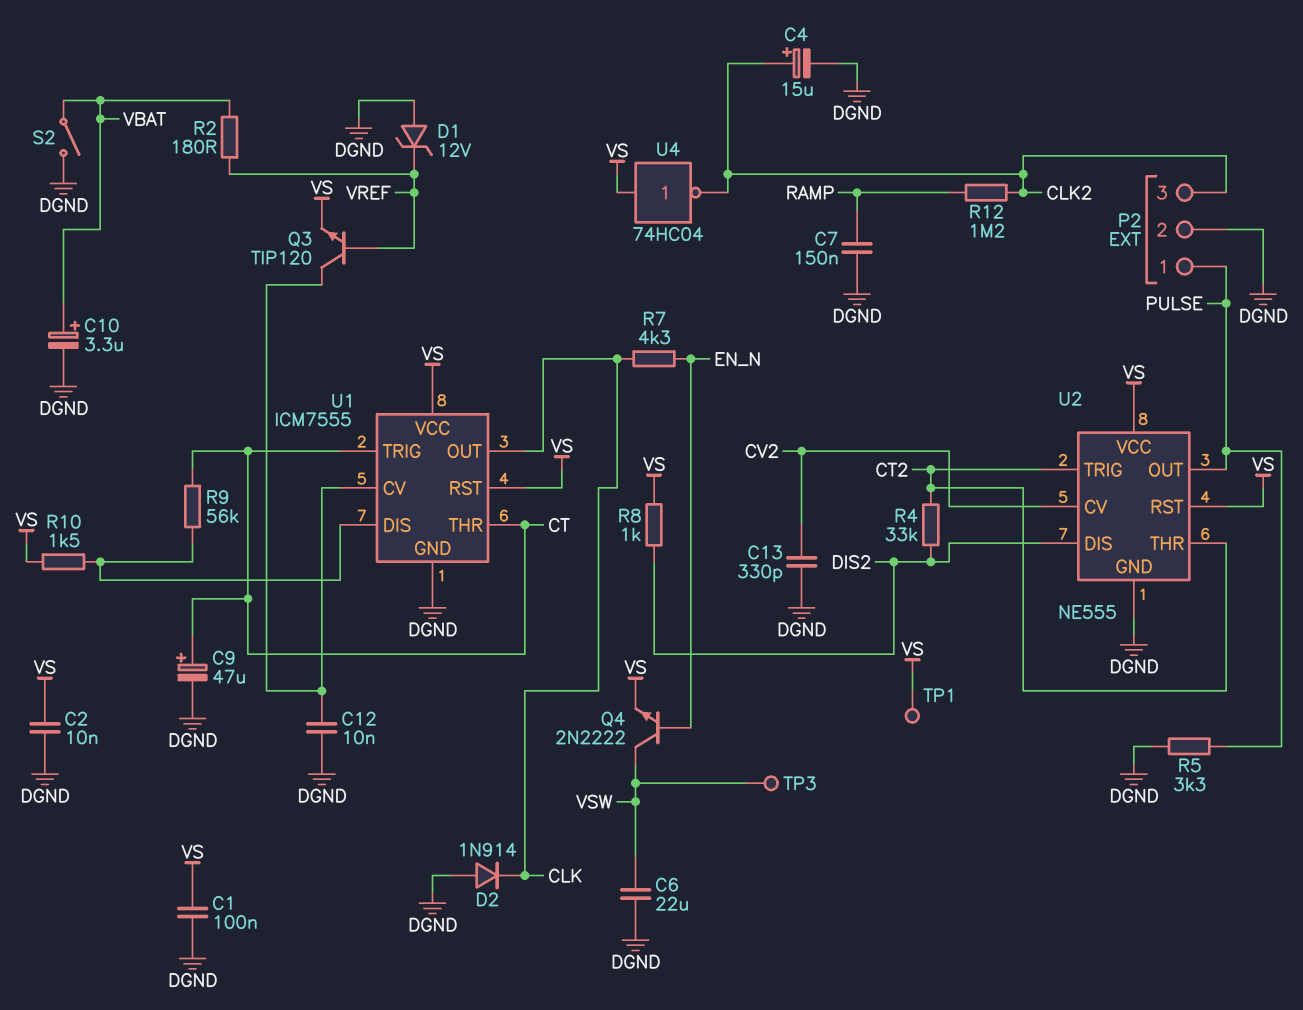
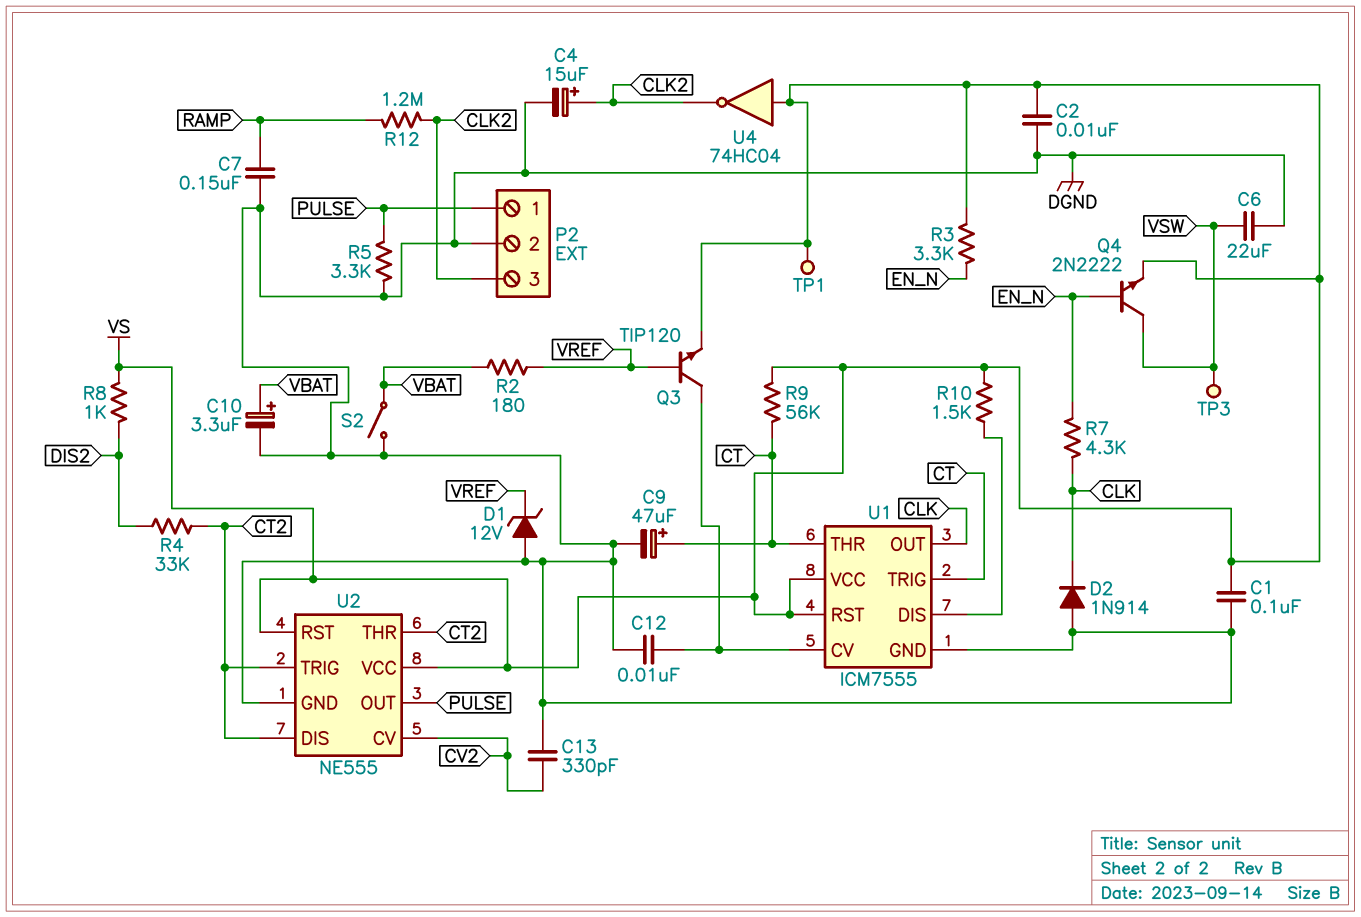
R3: none -> 3.3k (EN_N, VS)
R9: 56k (CT, U1/DIS) -> 56k (CT, VS)
U2 pin DIS: DIS2 -> CT2

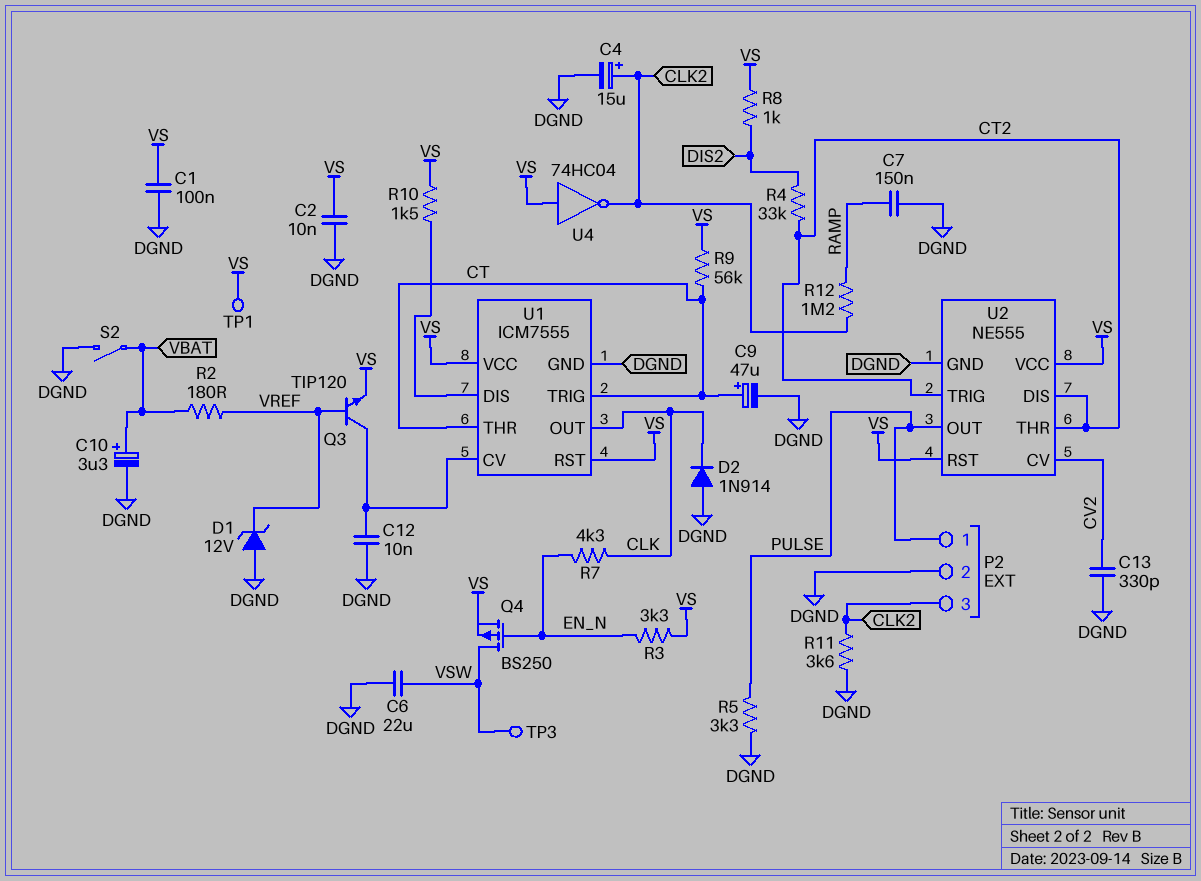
Q4: NPN 2N2222 (B EN_N, C VSW, E VS) -> PMOS BS250 (G EN_N, D VSW, S VS)
R11: none -> 3.6k (CLK2, DGND)

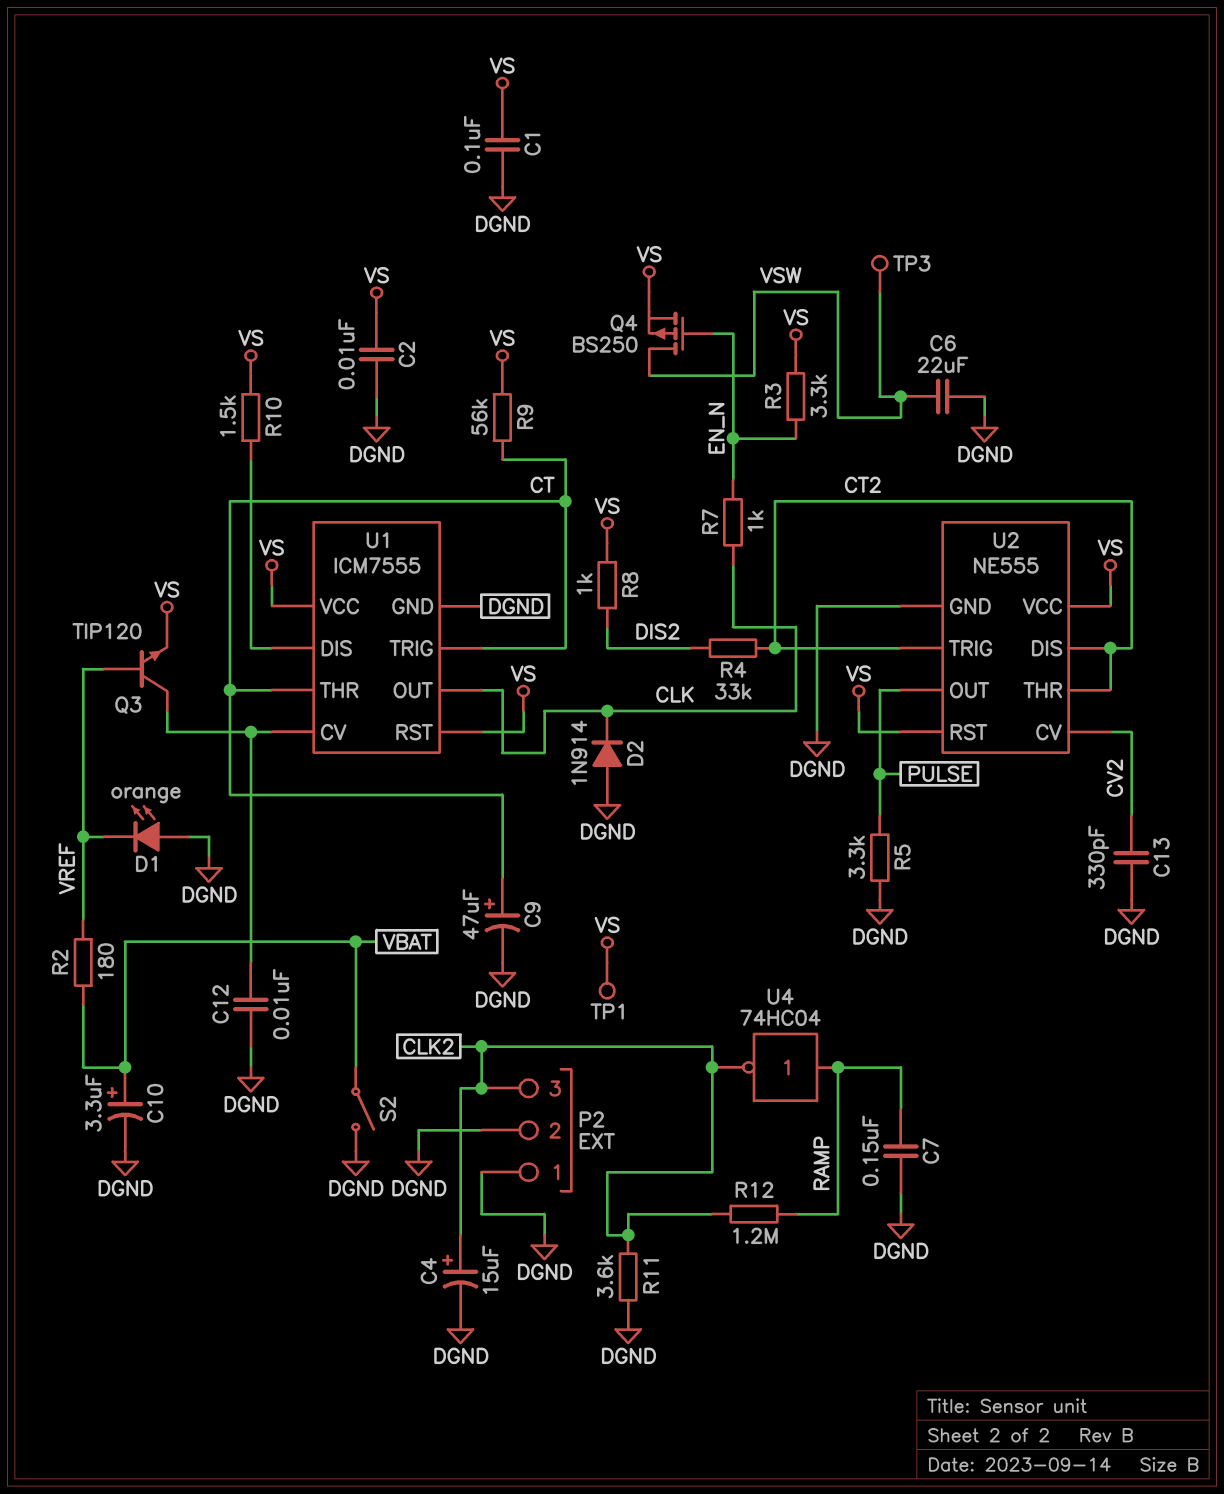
D1: zener 12V (A DGND, K VREF) -> LED orange (A DGND, K VREF)
P2 pin 1: PULSE -> DGND
R7: 4.3k (CLK, EN_N) -> 1k (CLK, EN_N)
U4: NOT 74HC04 (in VS, out CLK2) -> NOT 74HC04 (in RAMP, out CLK2)

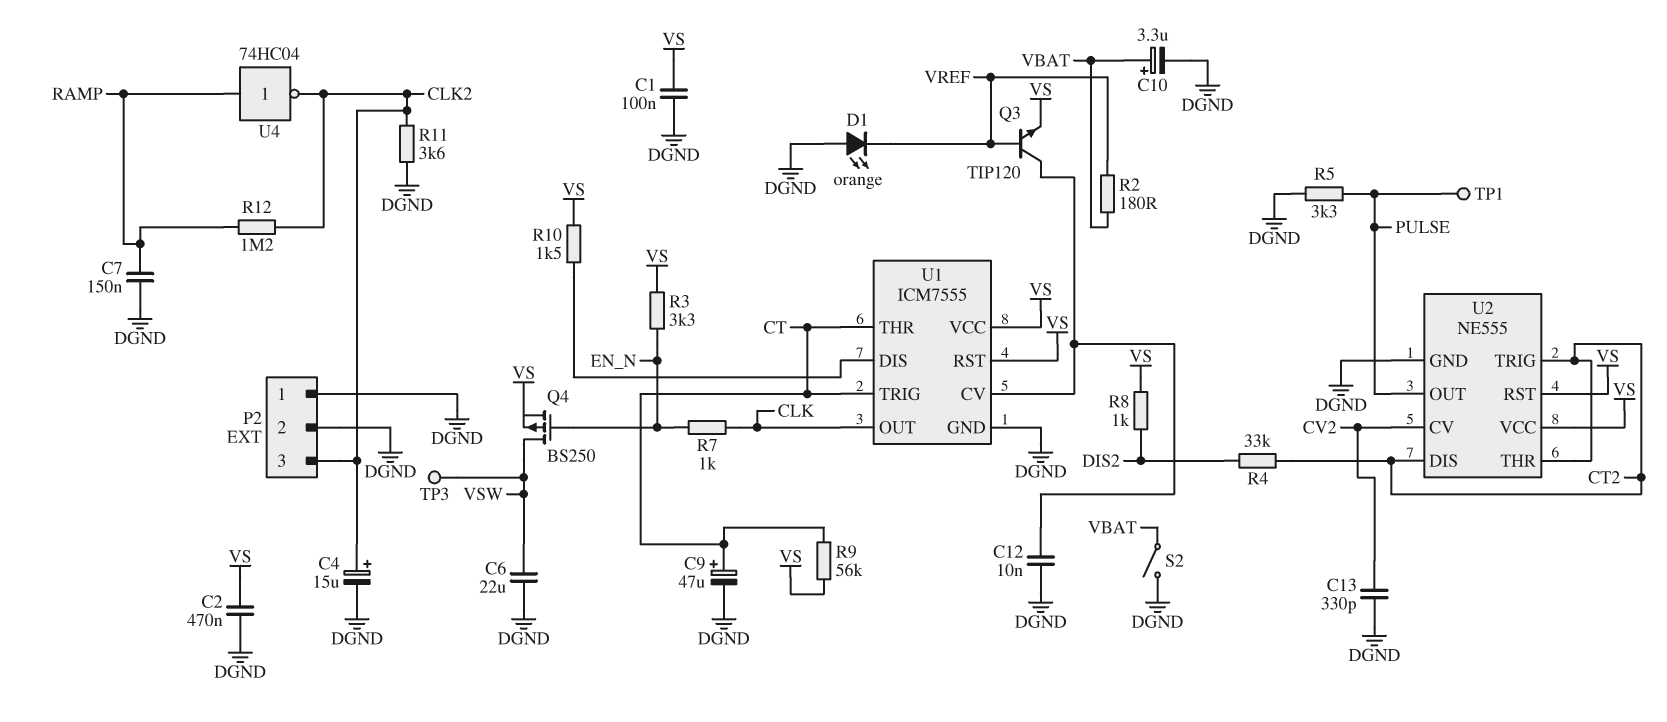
C2: 10nF (DGND, VS) -> 470nF (DGND, VS)
D2: diode 1N914 (A DGND, K CLK) -> none
TP1: test point (VS) -> test point (PULSE)

